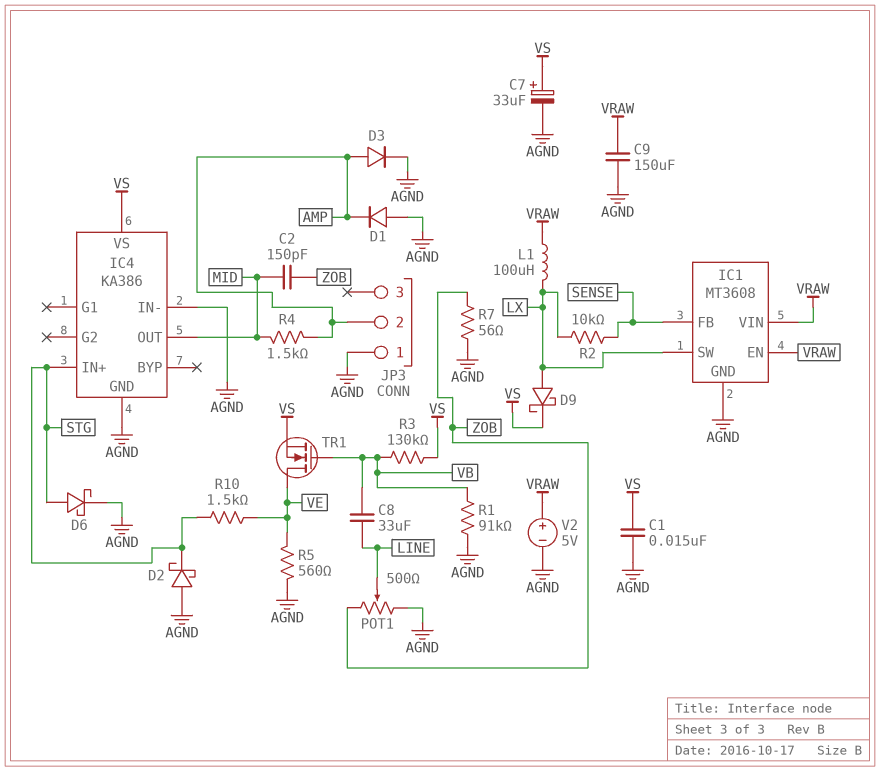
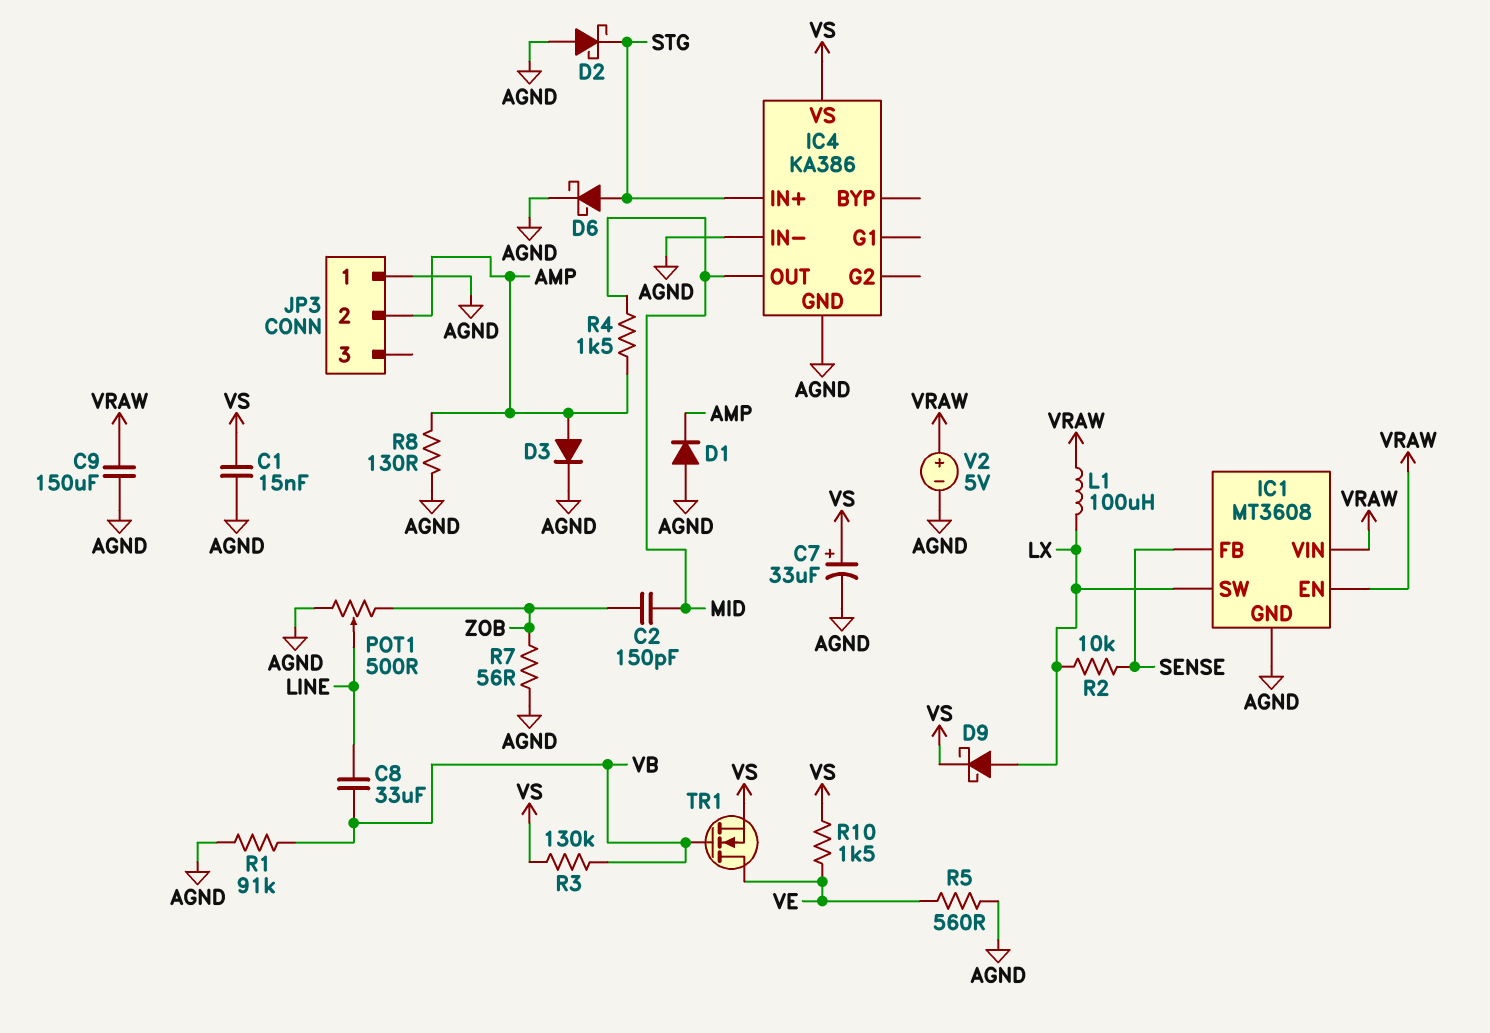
R8: none -> 130 (AGND, AMP)
R10: 1.5k (STG, VE) -> 1.5k (VE, VS)

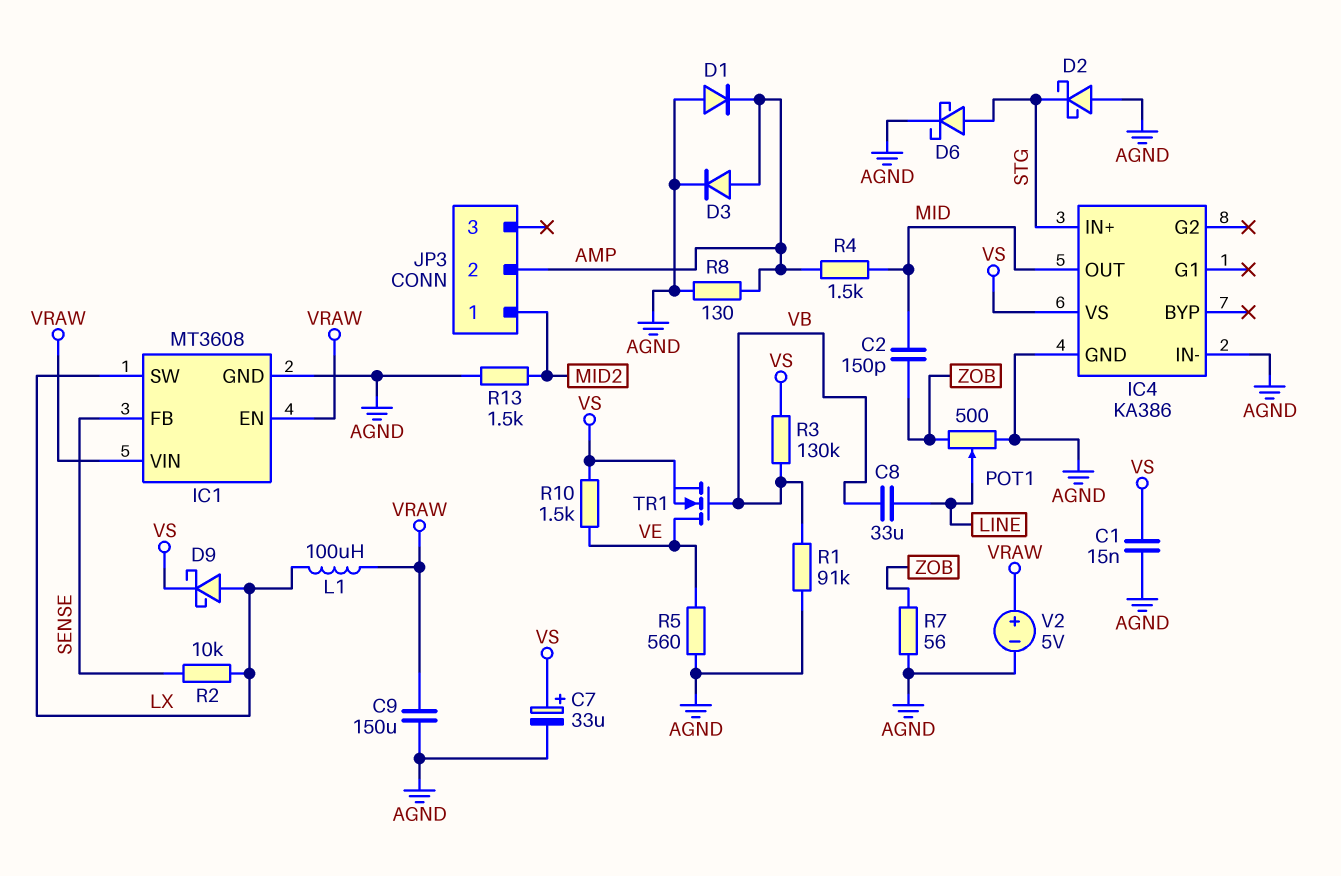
JP3 pin 1: AGND -> MID2
R13: none -> 1.5k (AGND, MID2)

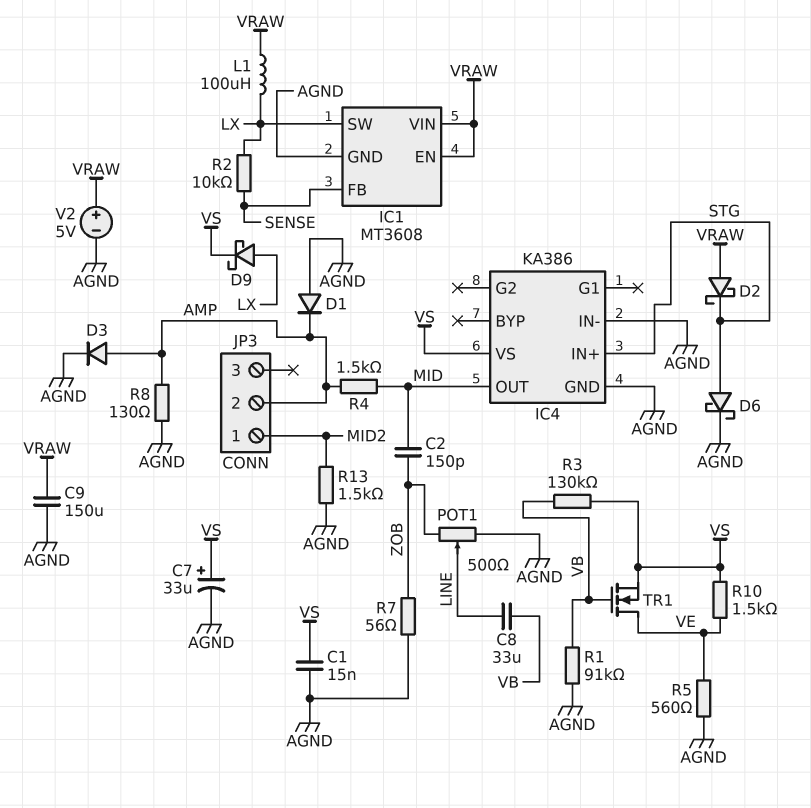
D2: schottky (A AGND, K STG) -> schottky (A VRAW, K STG)

